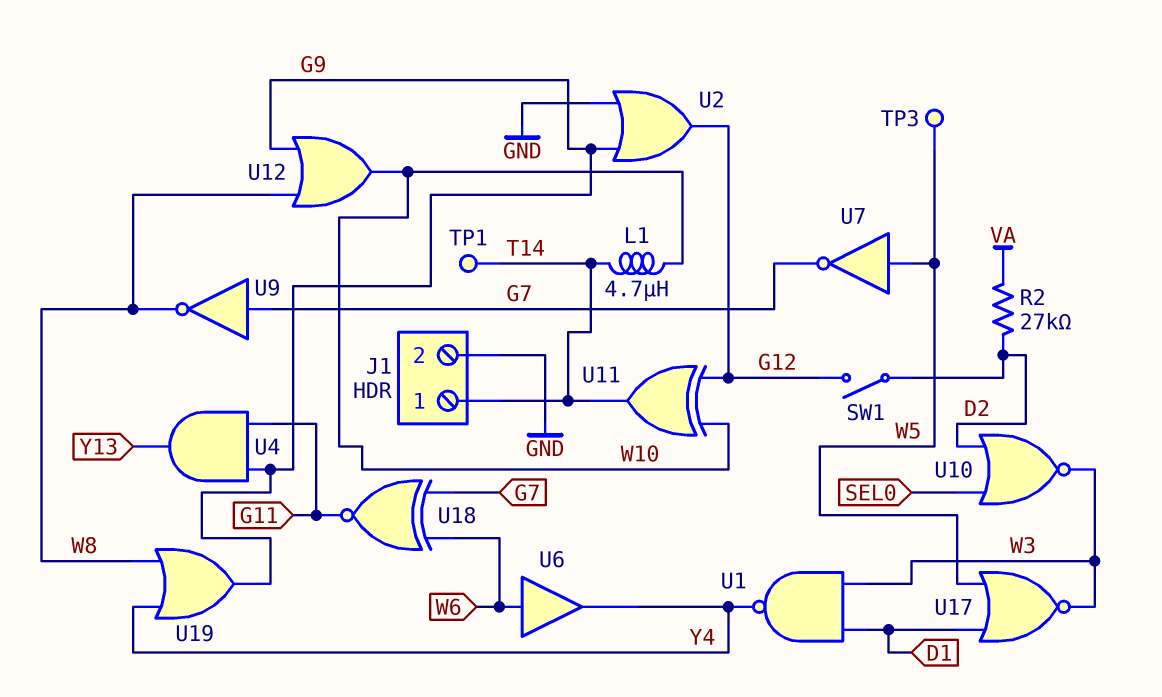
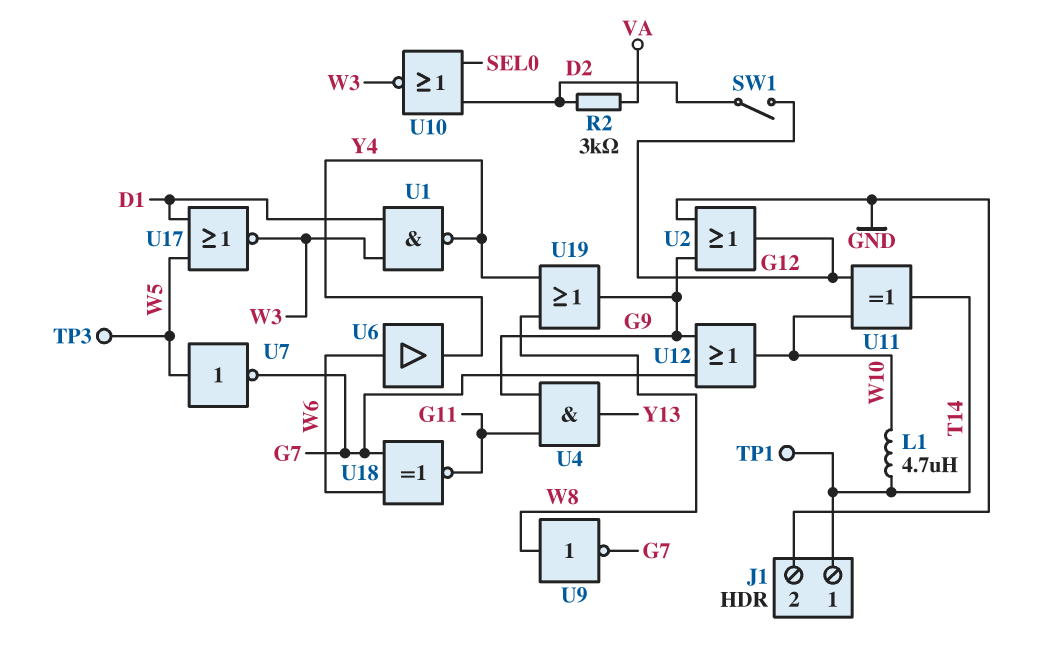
R2: 27k (D2, VA) -> 3k (D2, VA)
U9: NOT (in G7, out W8) -> NOT (in W8, out G7)
U12: OR (in G9, in W8, out W10) -> OR (in G7, in G9, out W10)

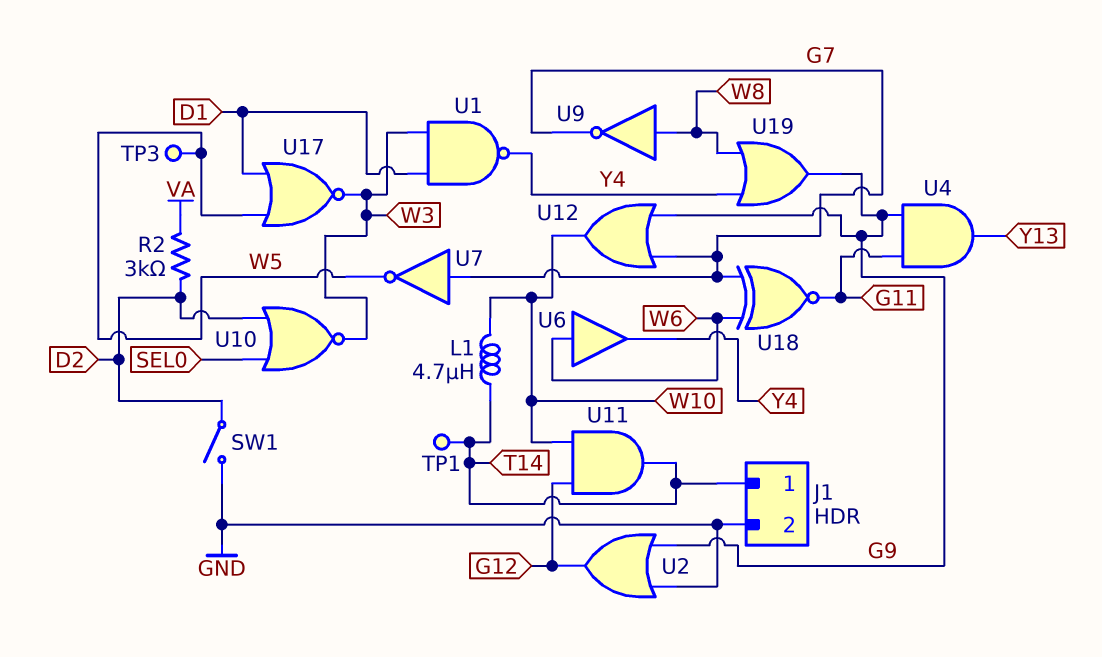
SW1: switch (D2, G12) -> switch (D2, GND)
U7: NOT (in W5, out G7) -> NOT (in G7, out W5)
U11: XOR (in G12, in W10, out T14) -> AND (in G12, in W10, out T14)

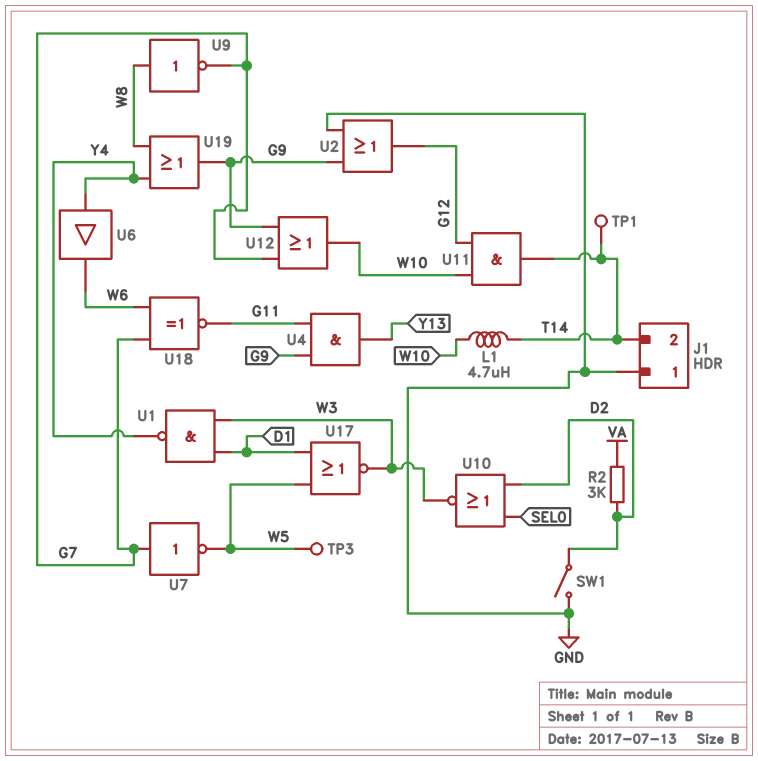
J1 pin 1: T14 -> GND
J1 pin 2: GND -> T14
U6: buffer (in W6, out Y4) -> buffer (in Y4, out W6)

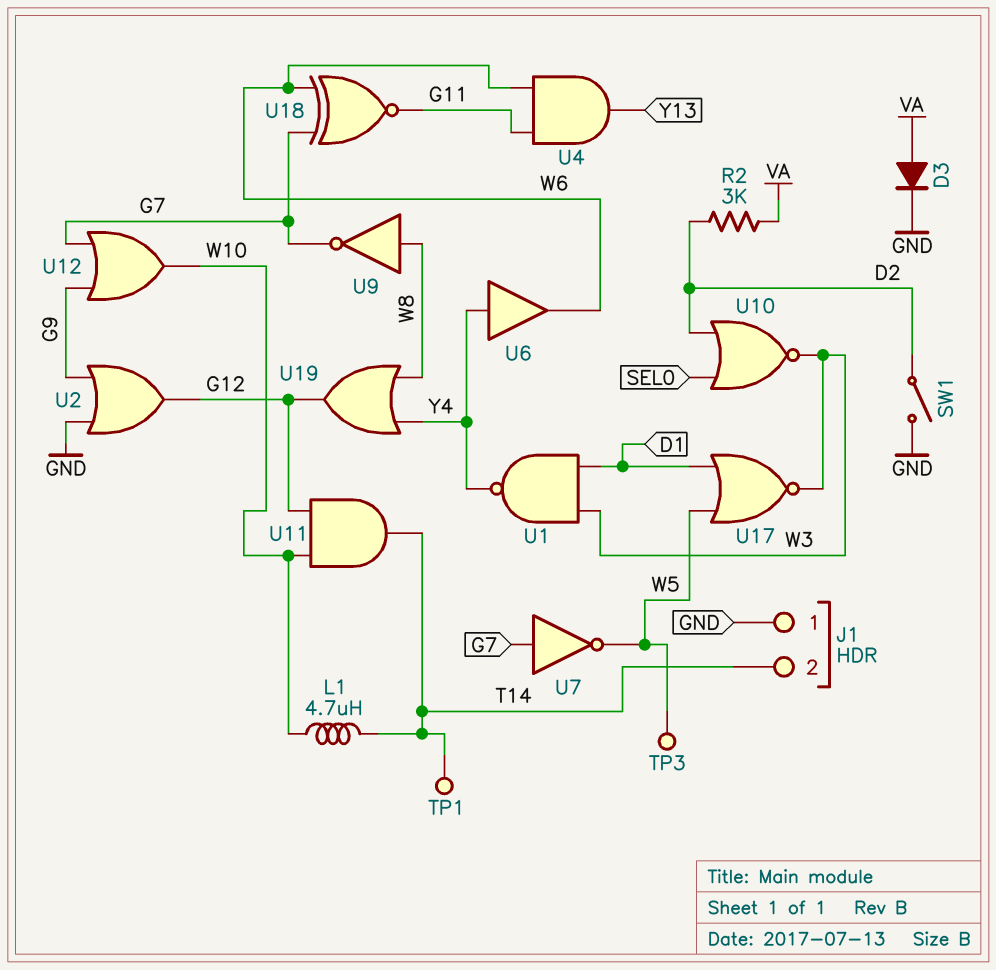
D3: none -> diode (A VA, K GND)
U4: AND (in G9, in G11, out Y13) -> AND (in G11, in W6, out Y13)
U19: OR (in W8, in Y4, out G9) -> OR (in W8, in Y4, out G12)

